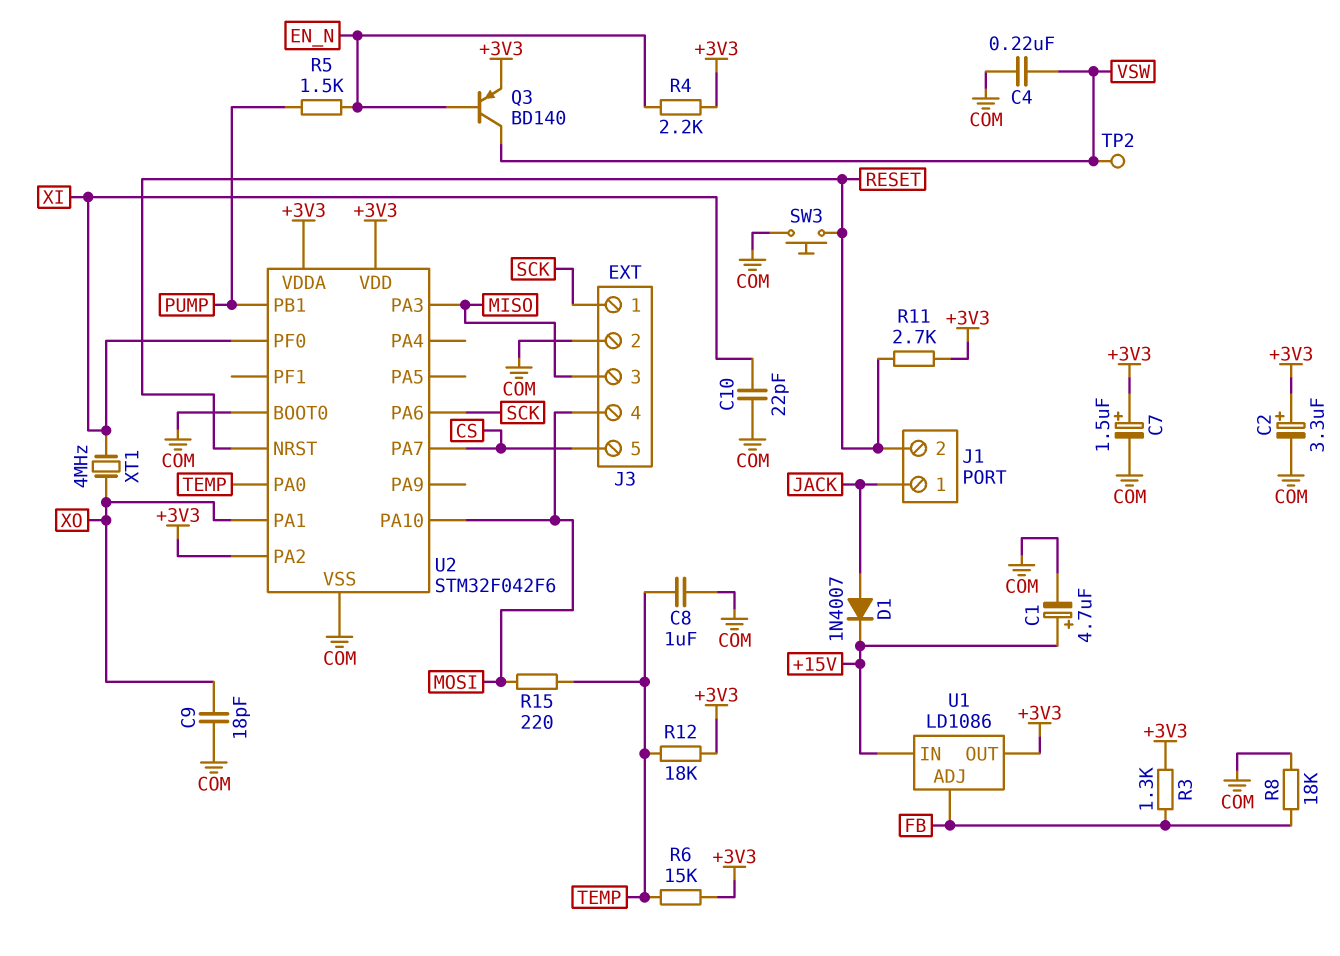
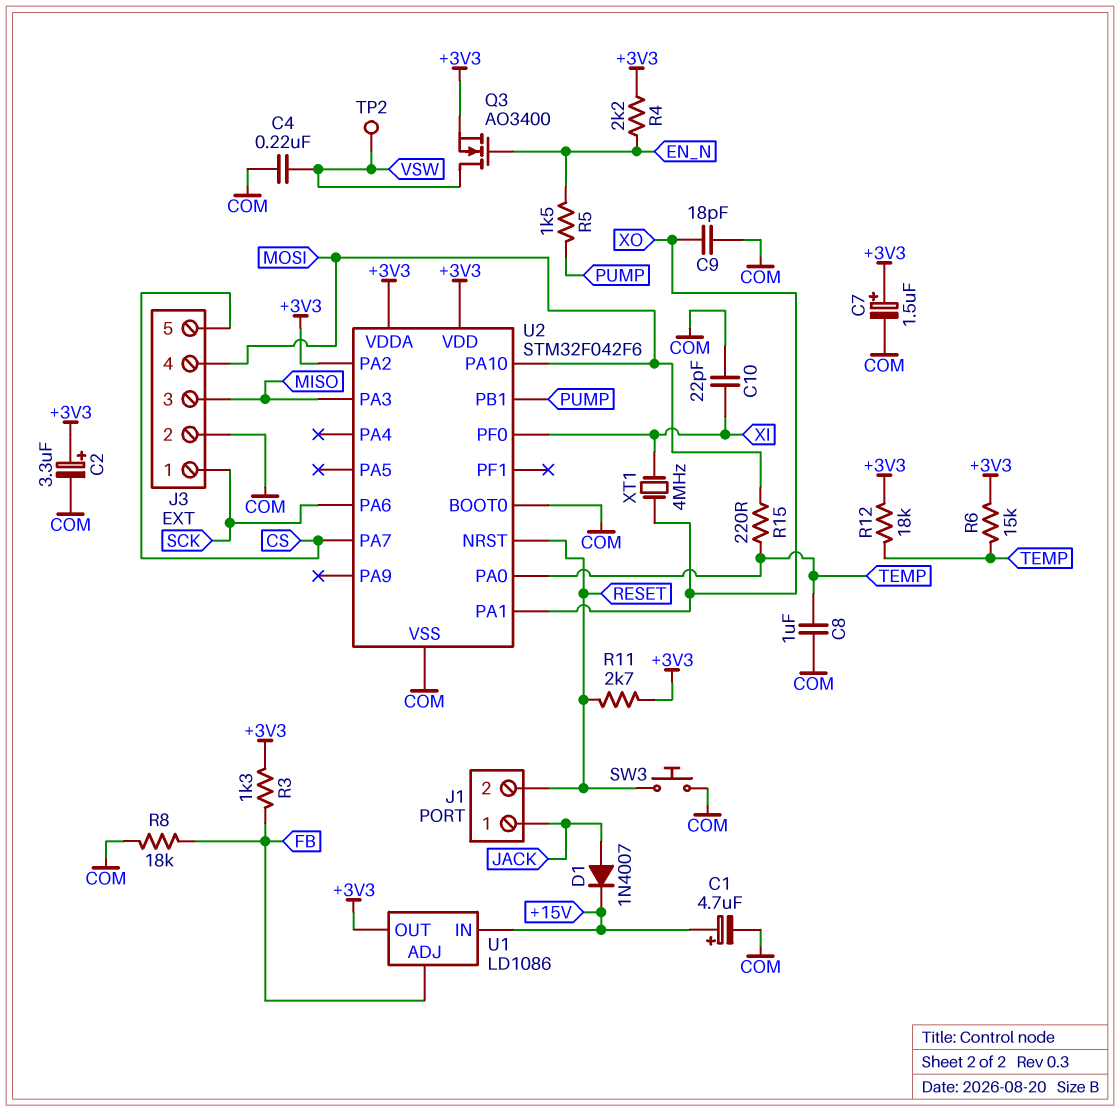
Q3: PNP BD140 (B EN_N, C VSW, E +3V3) -> NMOS AO3400 (G EN_N, D VSW, S +3V3)

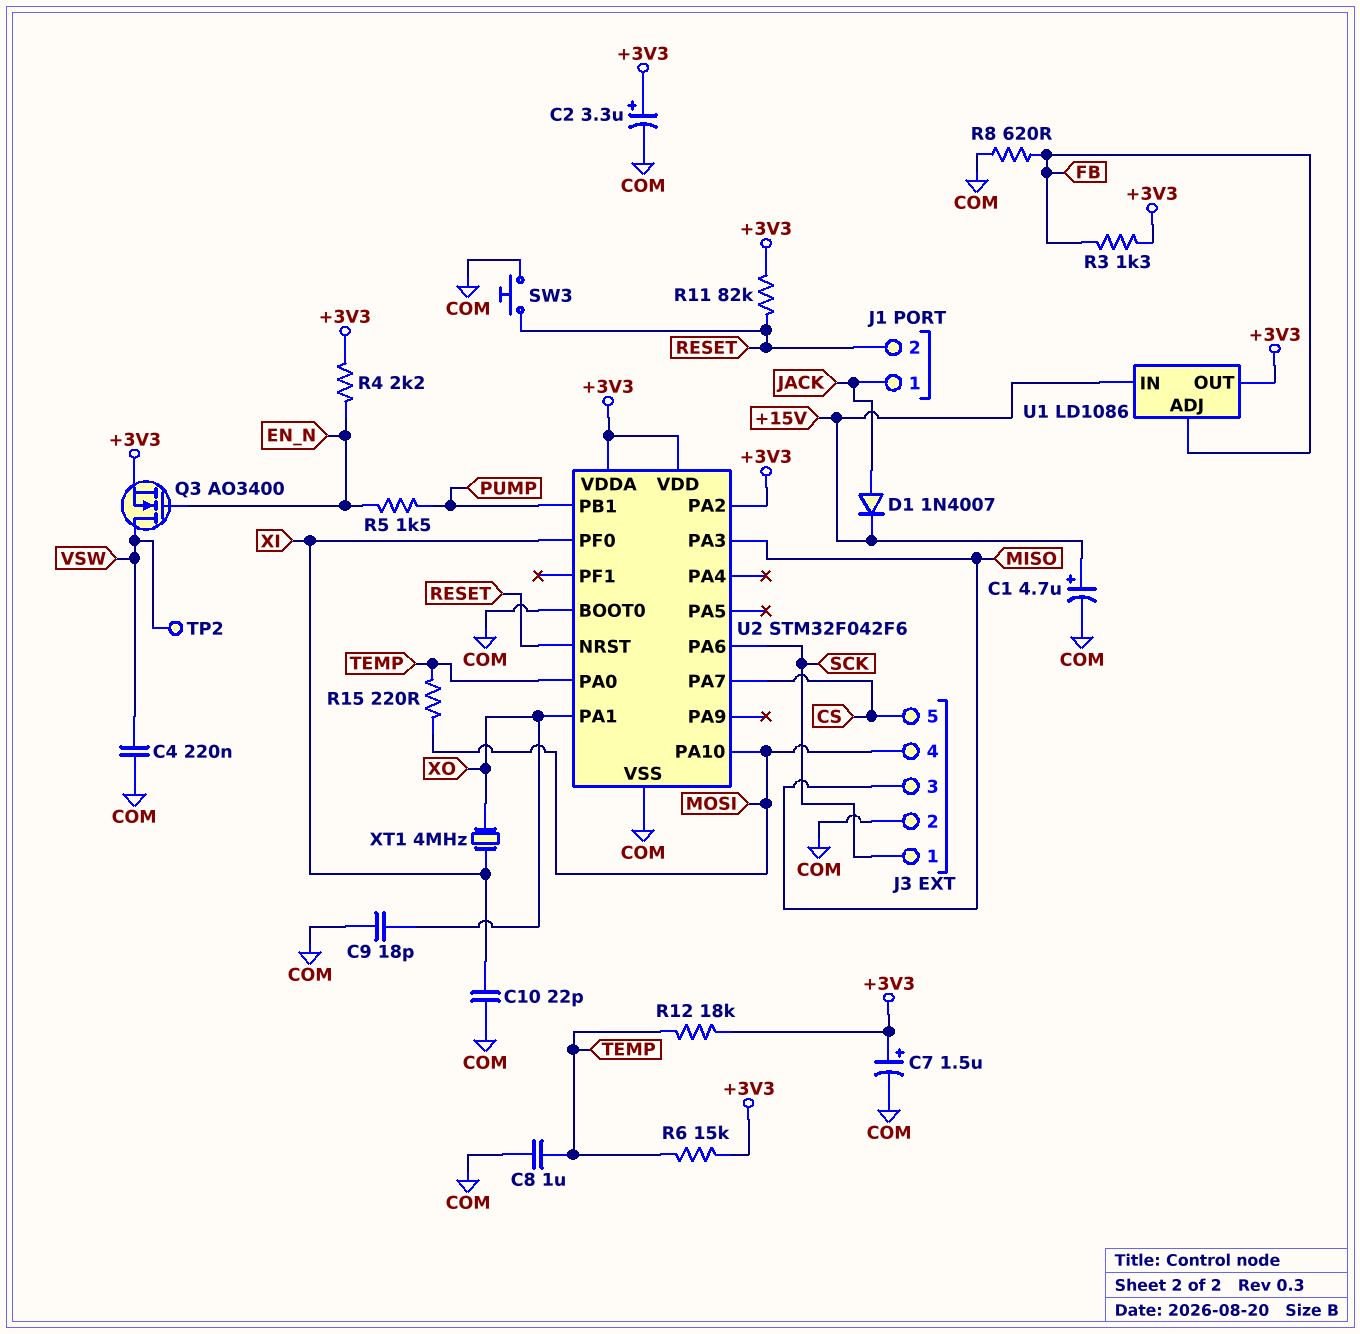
R8: 18k (COM, FB) -> 620 (COM, FB)
R11: 2.7k (+3V3, RESET) -> 82k (+3V3, RESET)

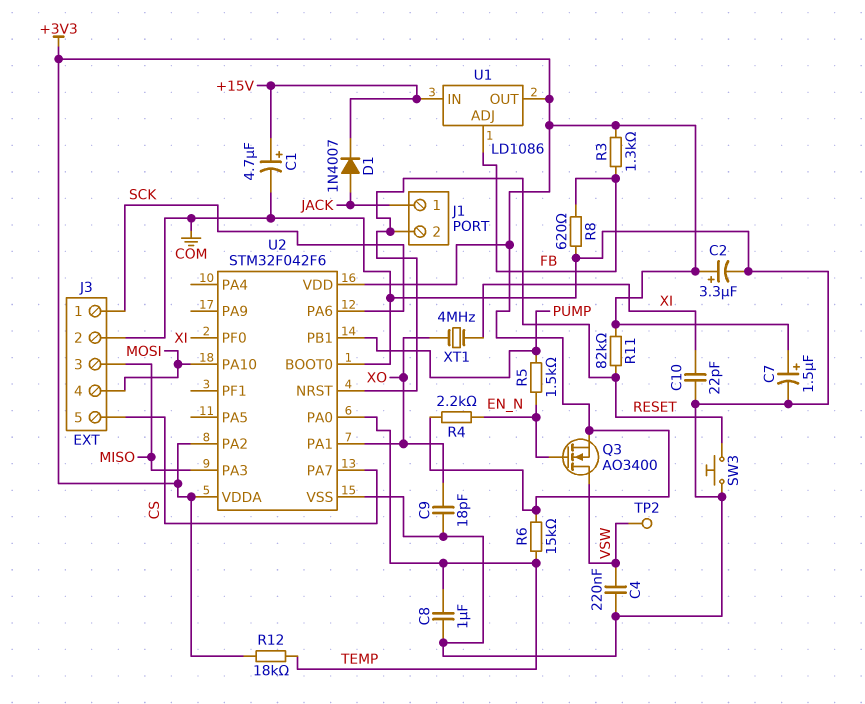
R15: 220 (MOSI, TEMP) -> none

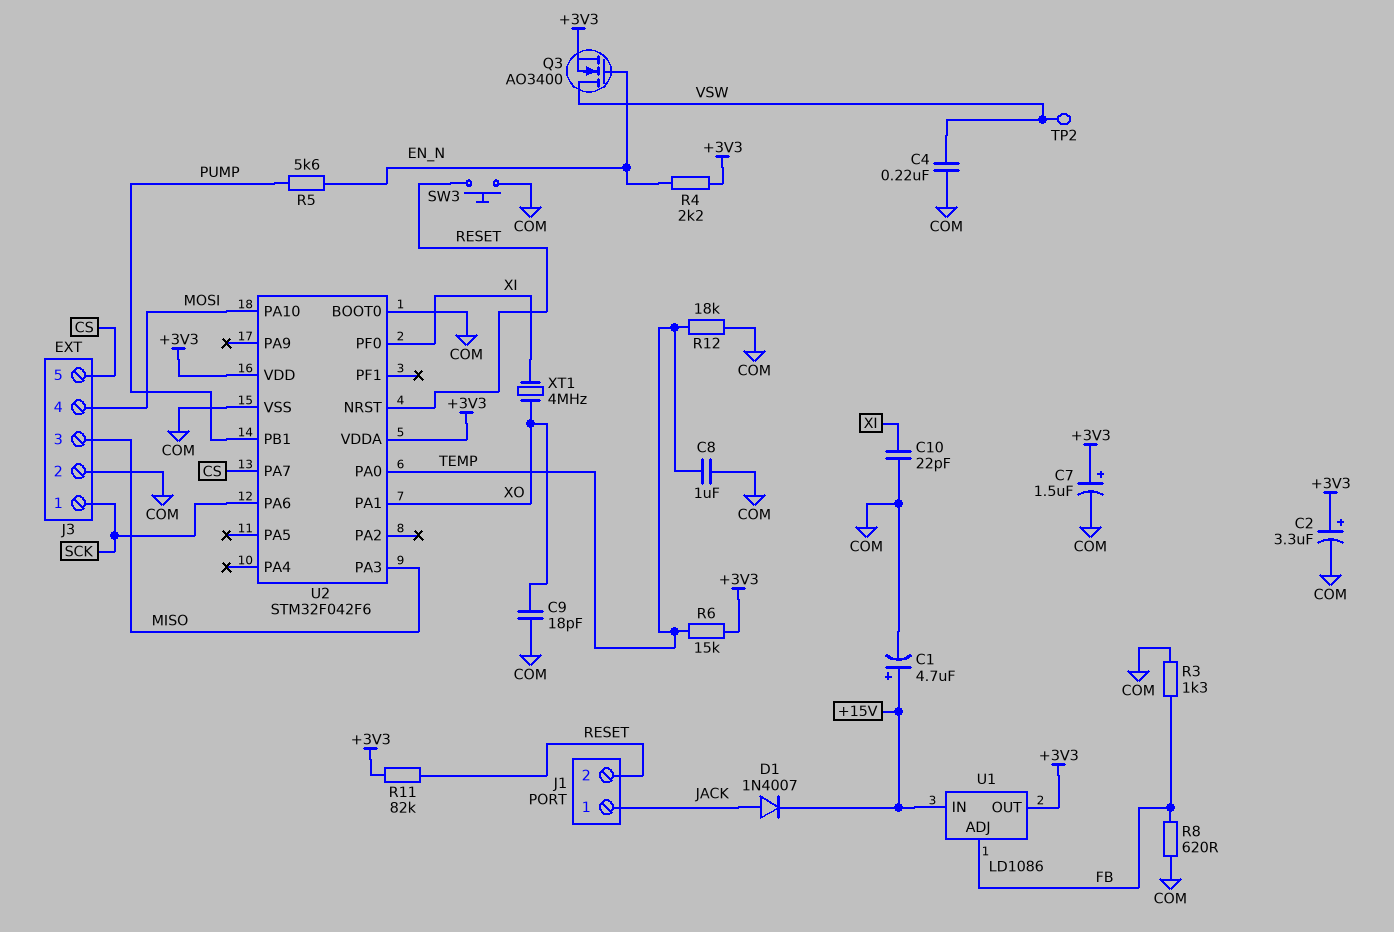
R3: 1.3k (+3V3, FB) -> 1.3k (COM, FB)
R5: 1.5k (EN_N, PUMP) -> 5.6k (EN_N, PUMP)
R12: 18k (+3V3, TEMP) -> 18k (COM, TEMP)
U2 pin PA2: +3V3 -> none

